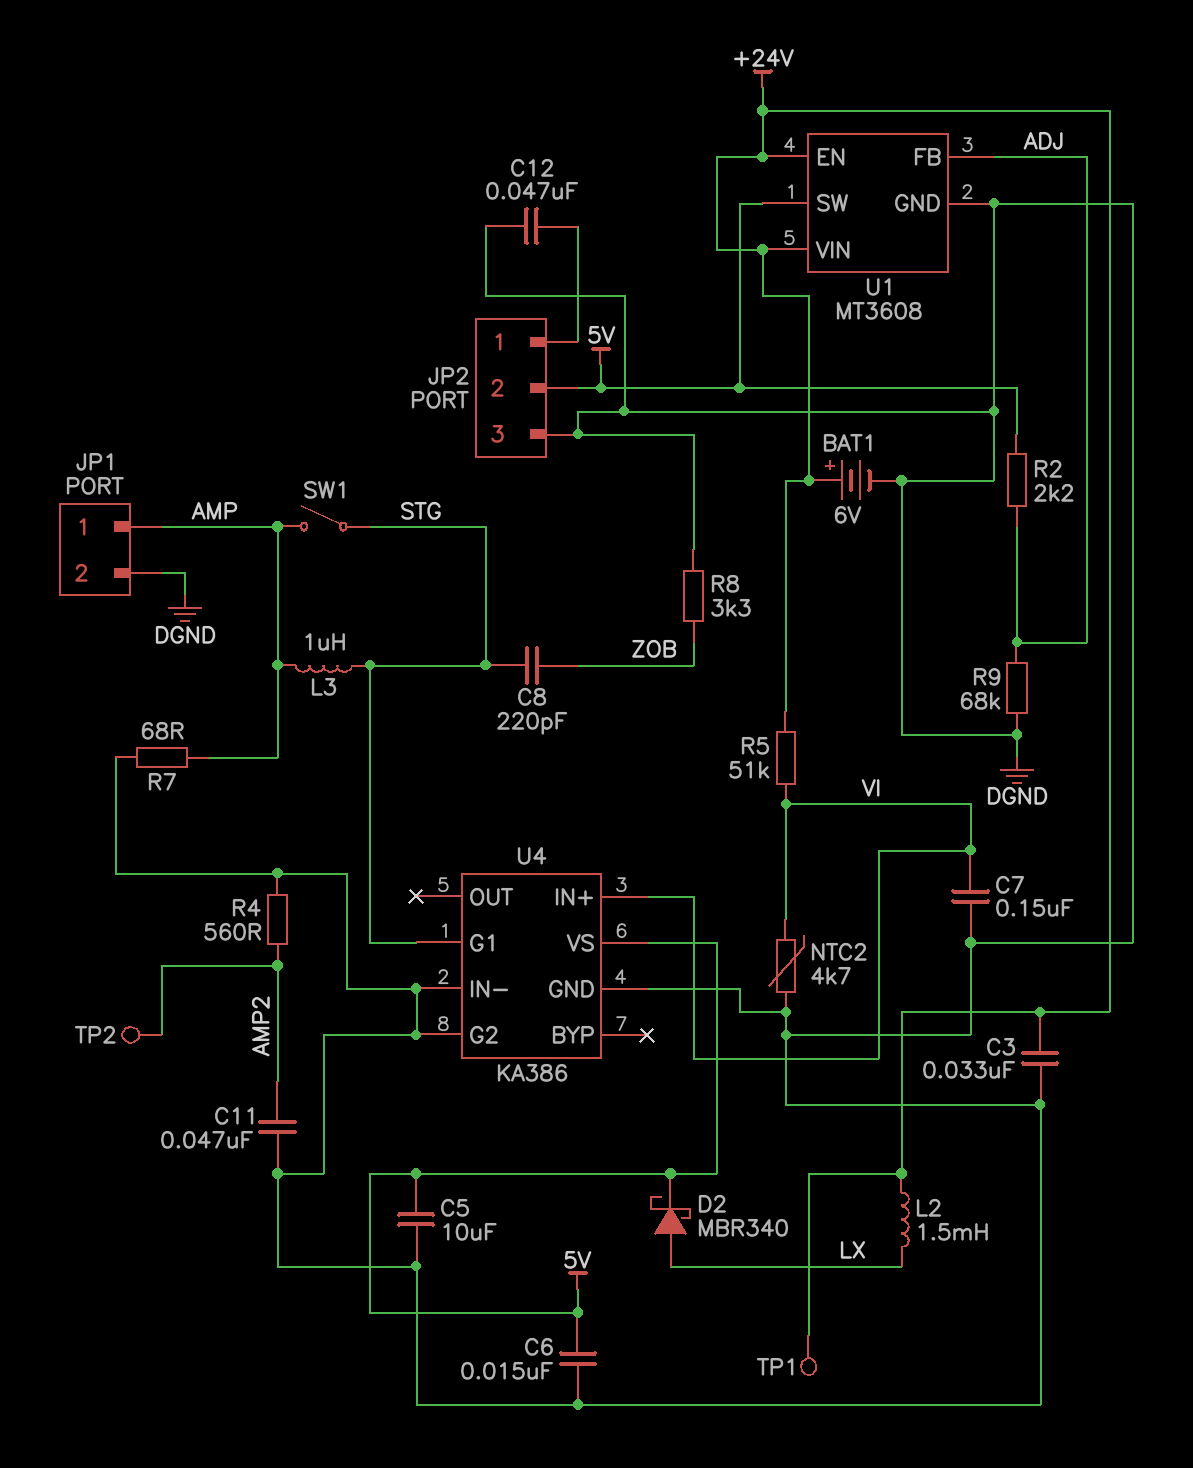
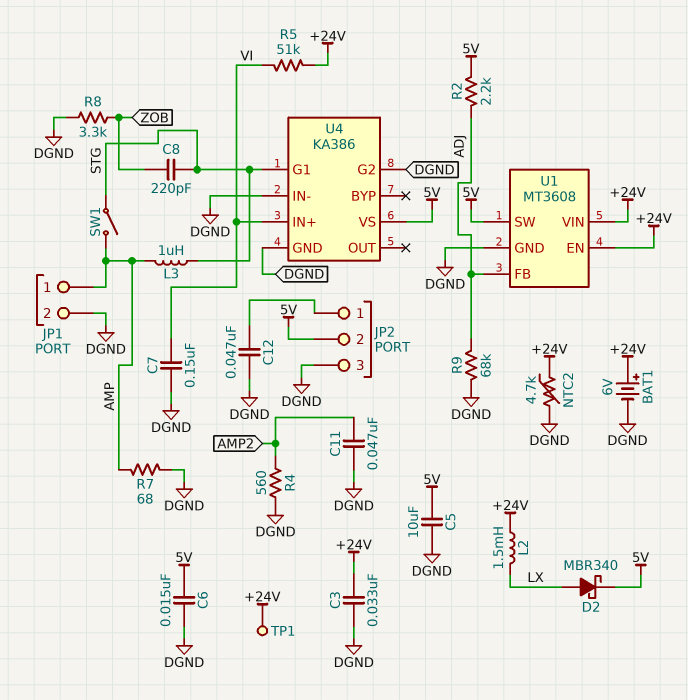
NTC2: 4.7k (DGND, VI) -> 4.7k (+24V, DGND)
TP2: test point (AMP2) -> none

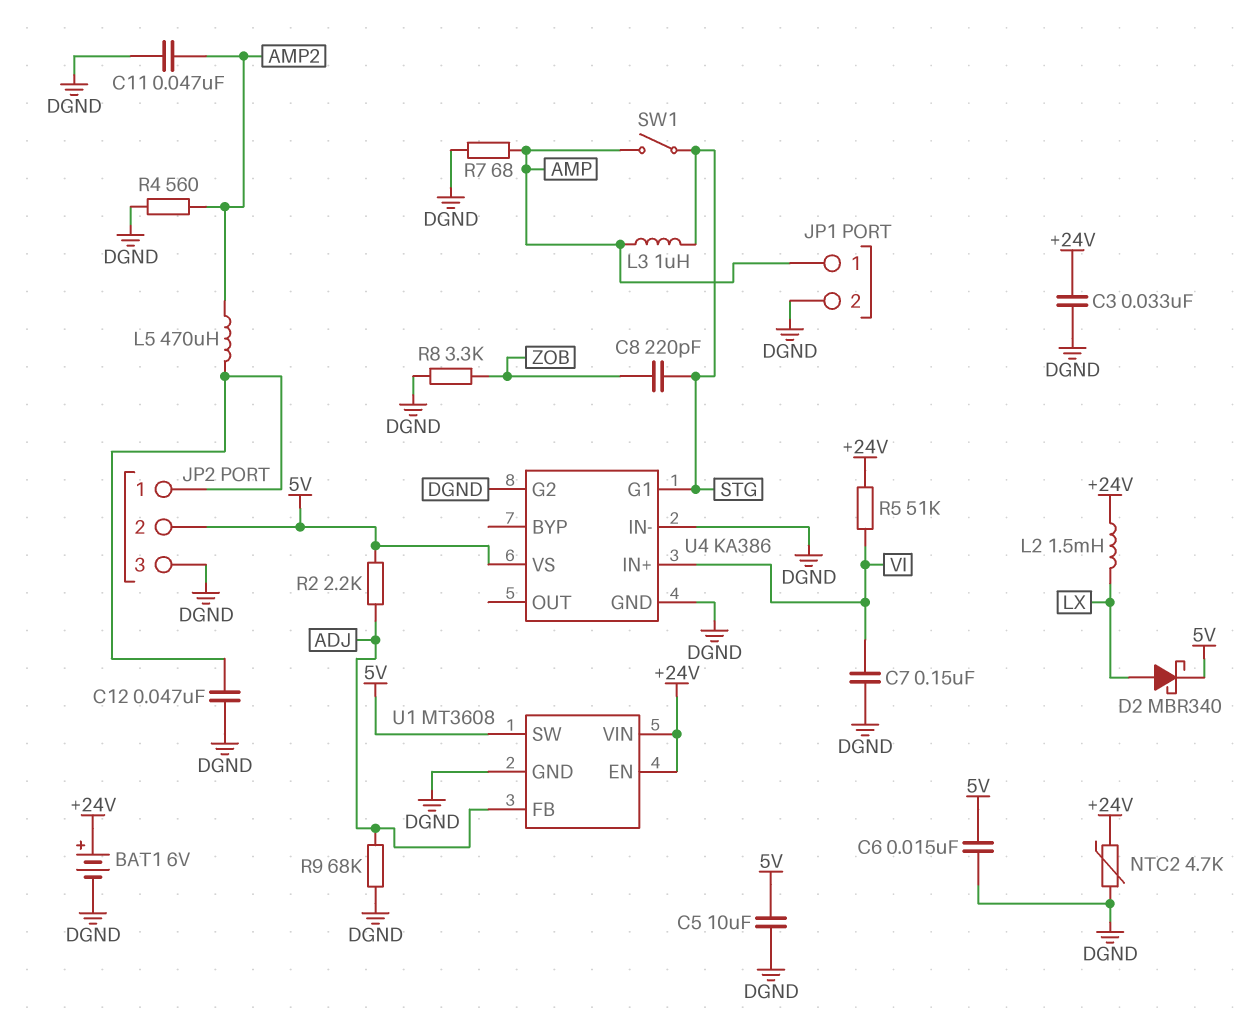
L5: none -> 470uH (AMP2, JP2/1)
TP1: test point (+24V) -> none

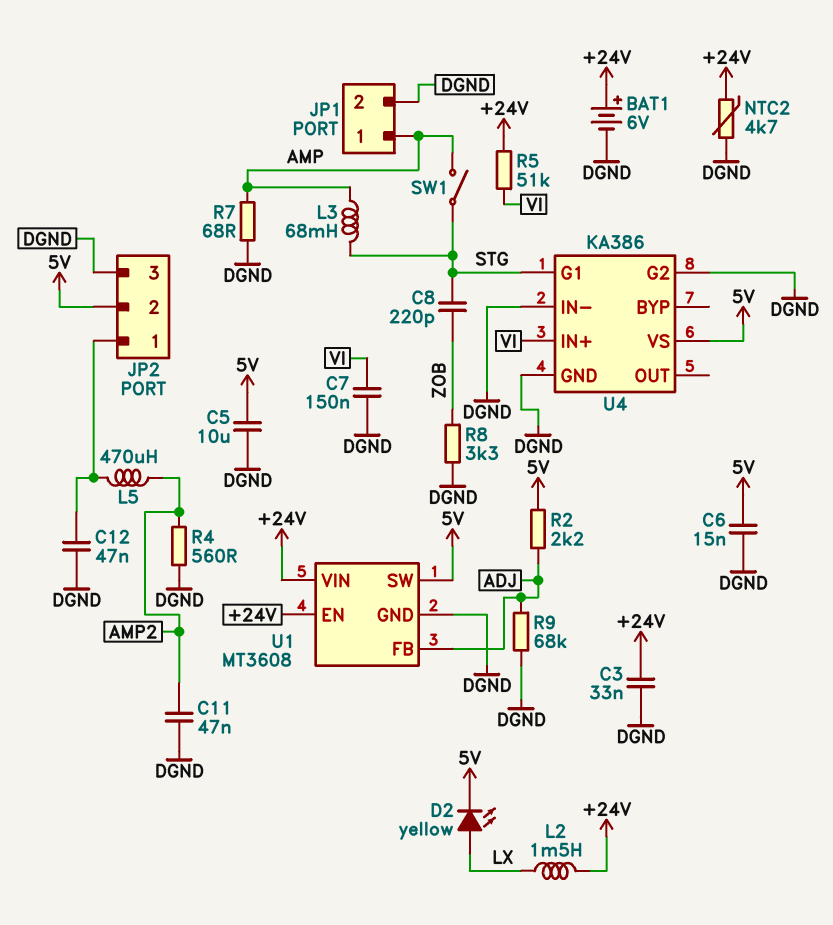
D2: schottky MBR340 (A LX, K 5V) -> LED yellow (A LX, K 5V)
L3: 1uH (AMP, STG) -> 68mH (AMP, STG)

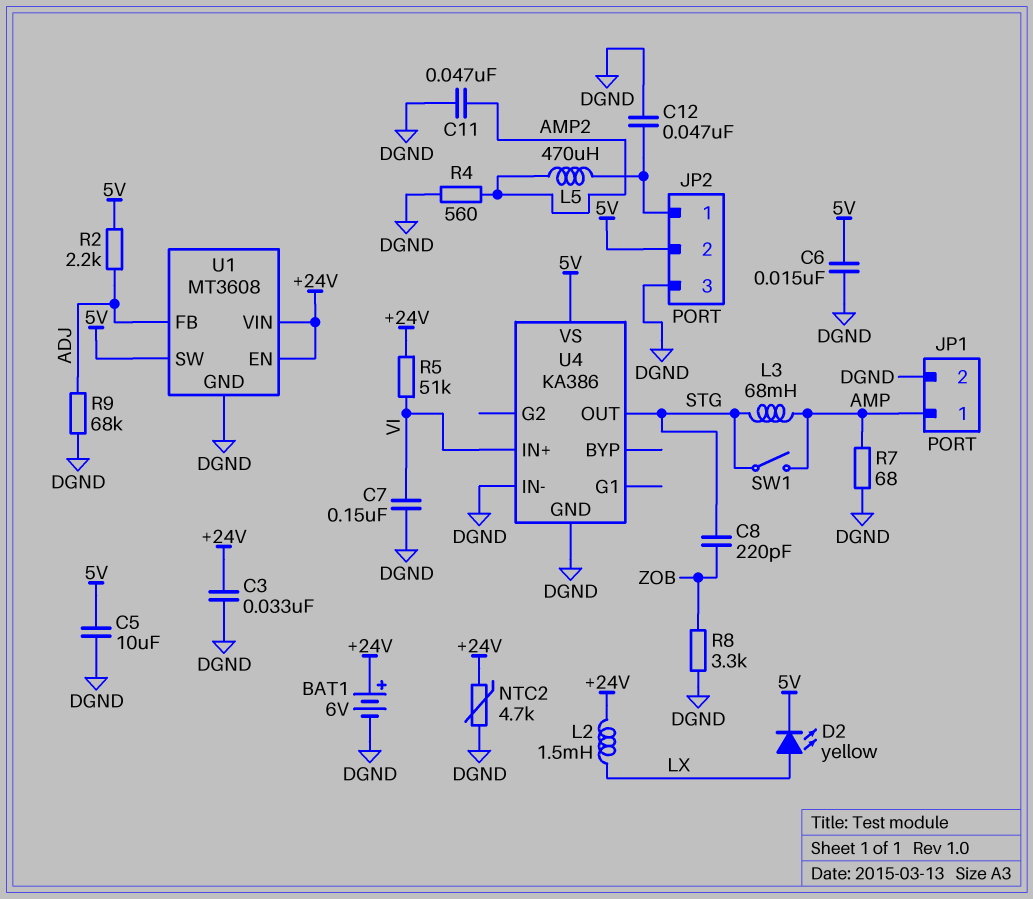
U4 pin G1: STG -> none
U4 pin G2: DGND -> none
U4 pin OUT: none -> STG

